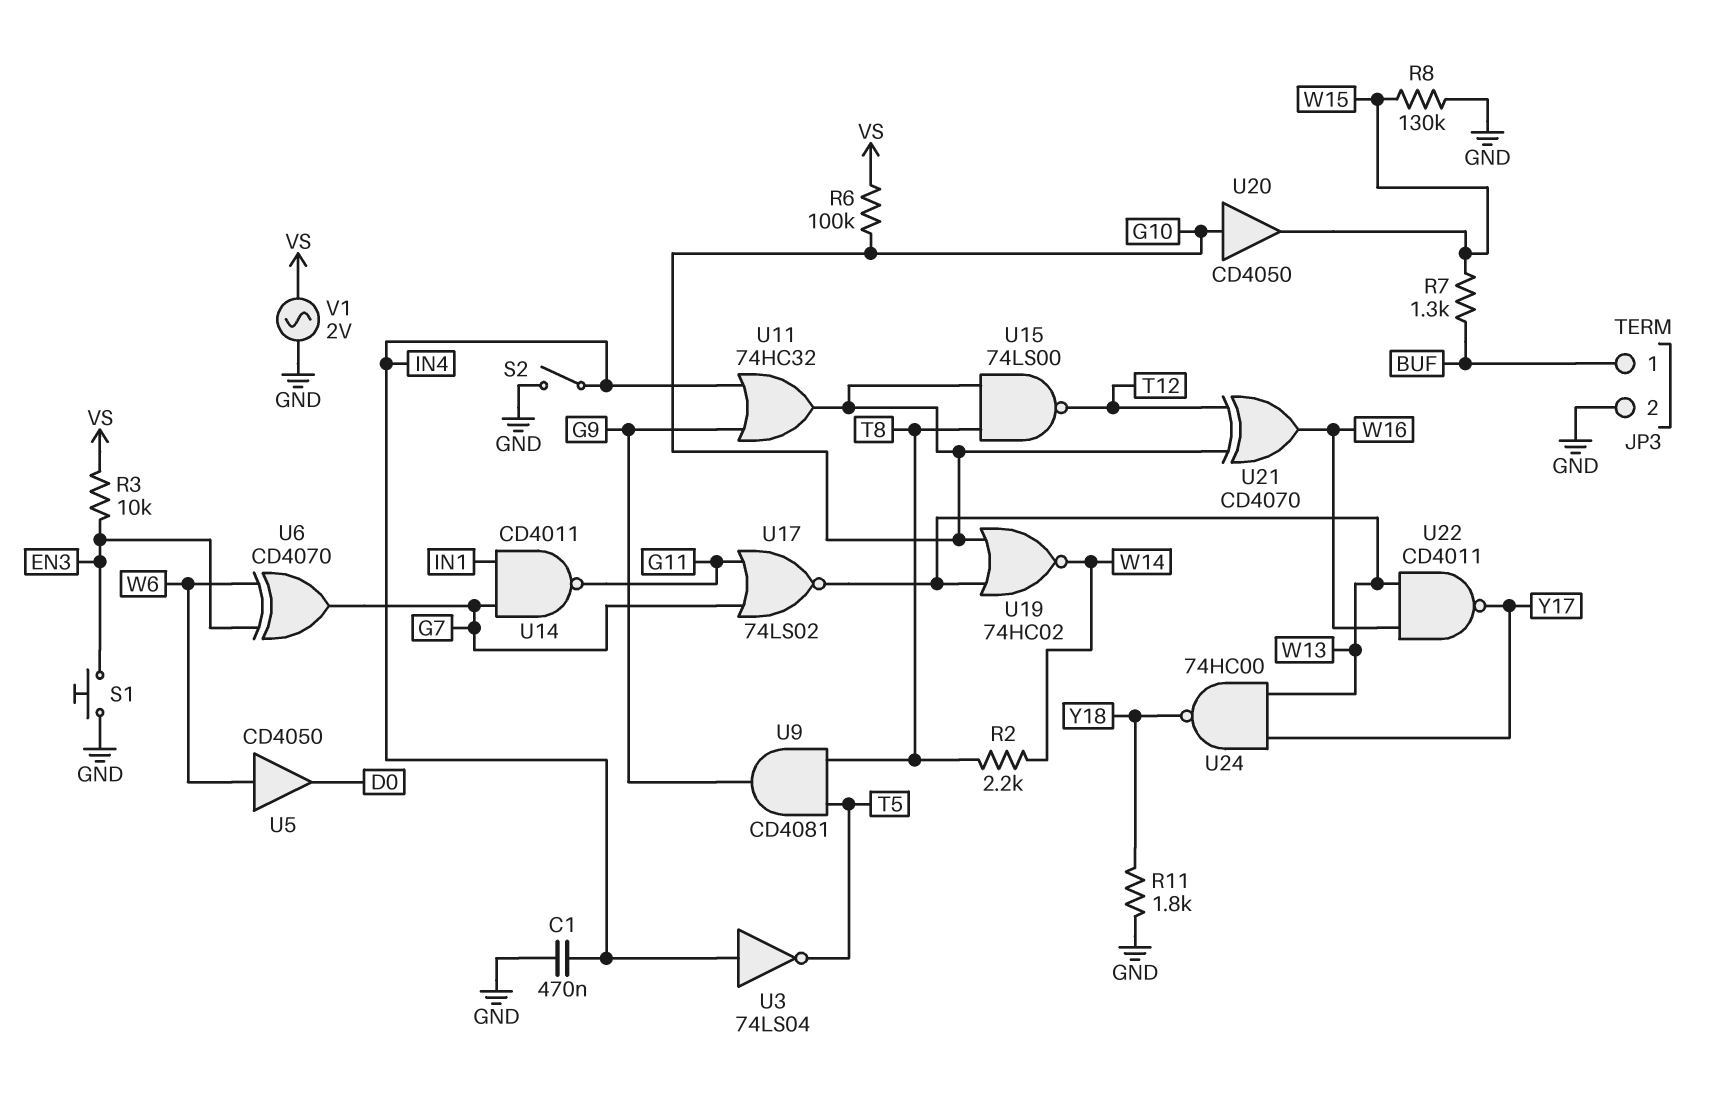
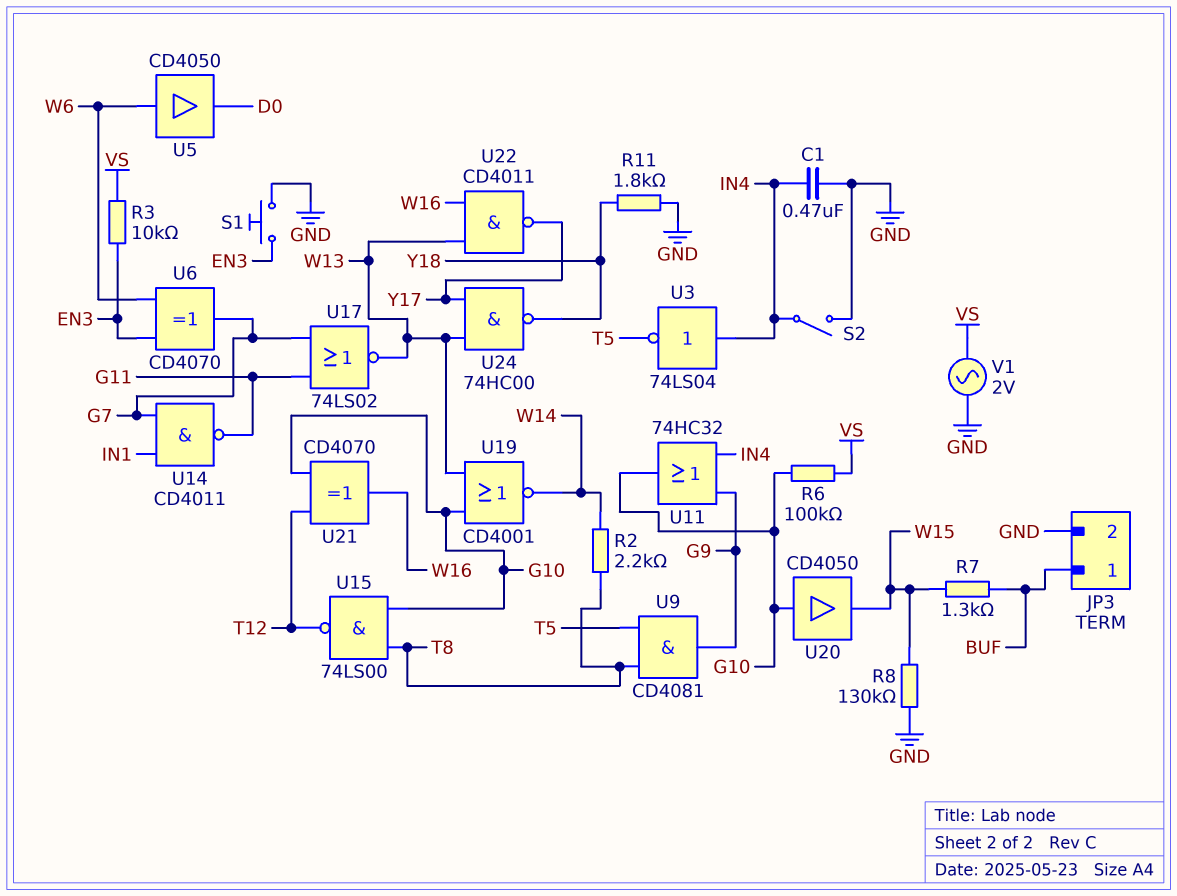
U19: NOR 74HC02 (in G10, in W13, out W14) -> NOR CD4001 (in G10, in W13, out W14)

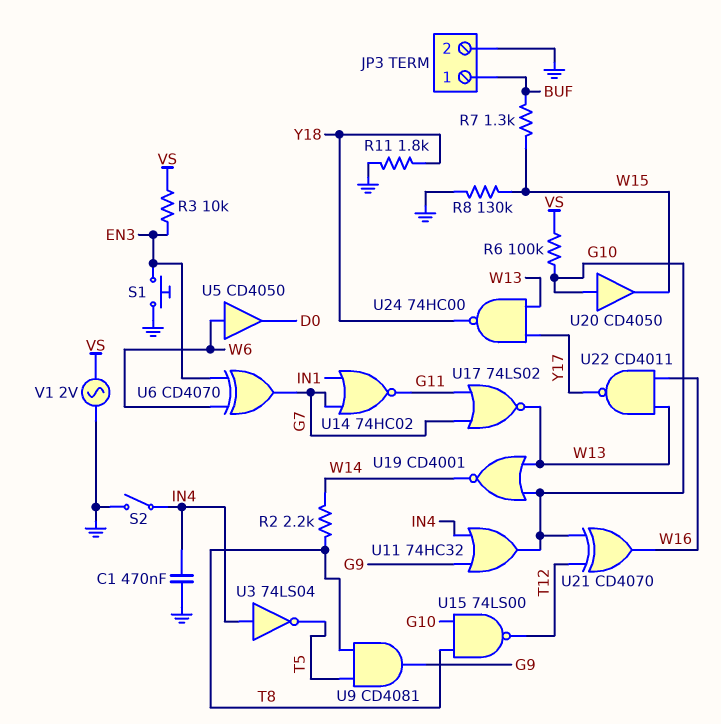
U14: NAND CD4011 (in G7, in IN1, out G11) -> NOR 74HC02 (in G7, in IN1, out G11)

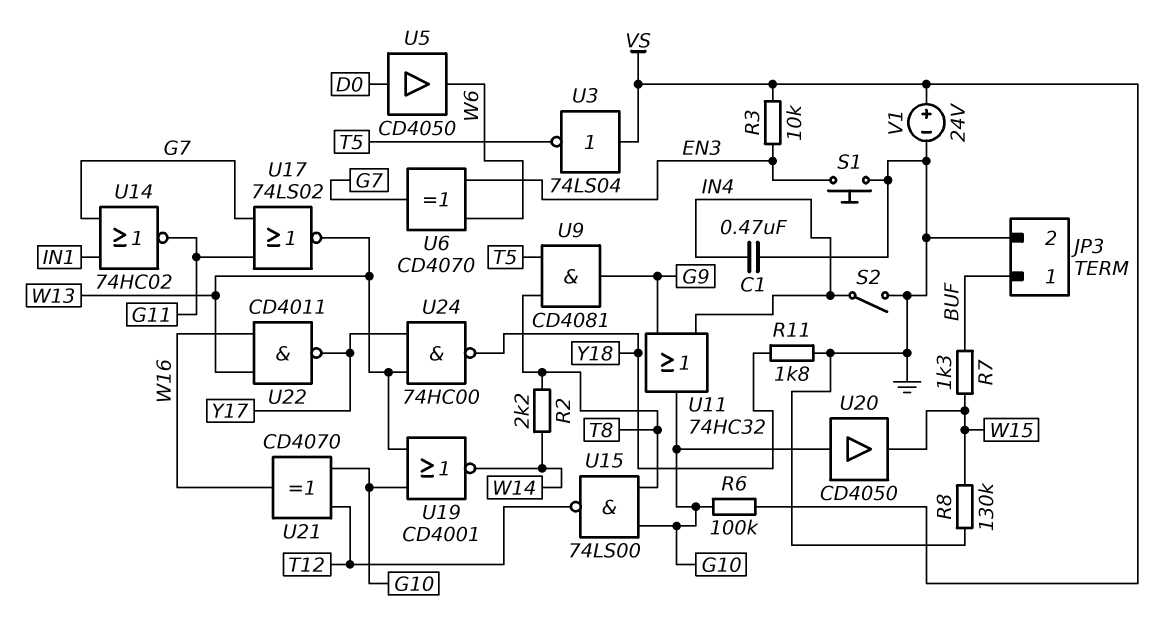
U3: NOT 74LS04 (in IN4, out T5) -> NOT 74LS04 (in VS, out T5)
U5: buffer CD4050 (in W6, out D0) -> buffer CD4050 (in D0, out W6)
V1: AC 2V (GND, VS) -> 24V (plus VS, minus GND)

